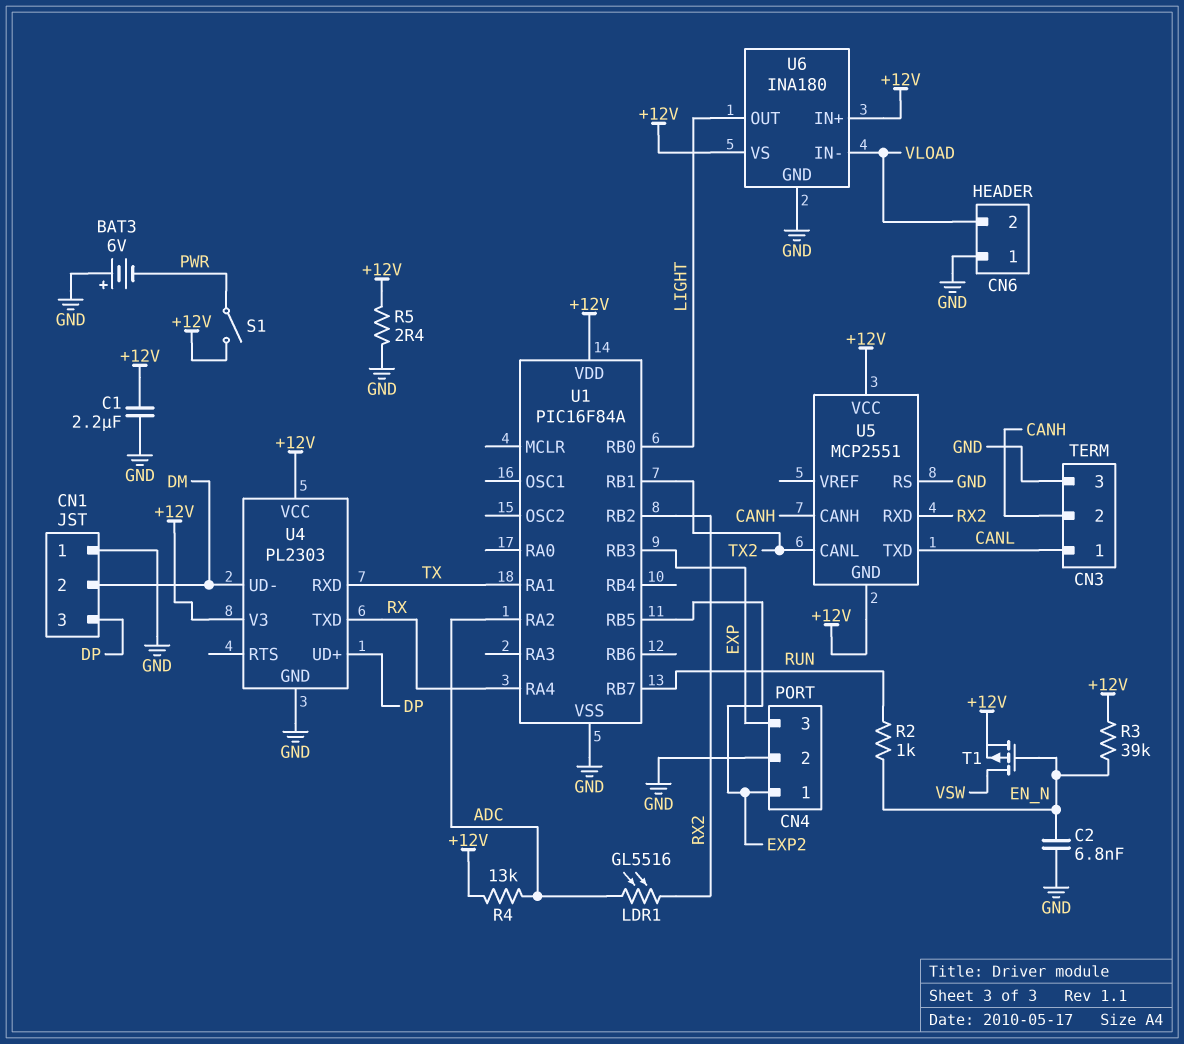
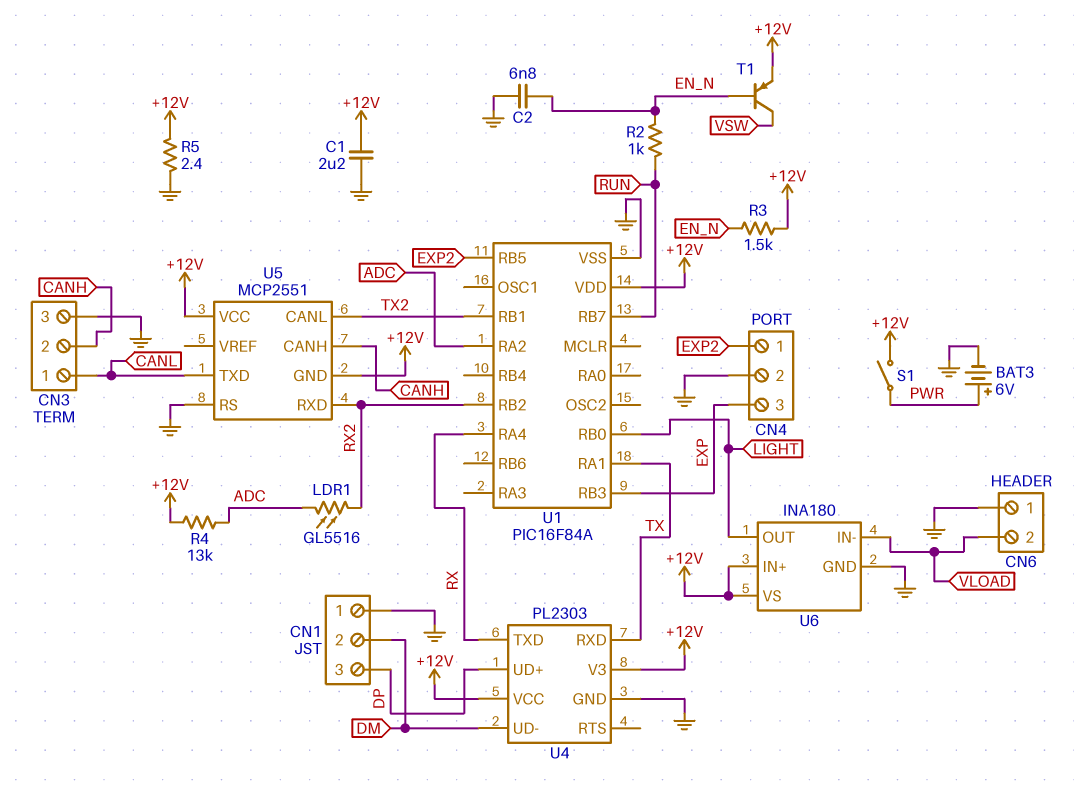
BAT3: 6V (plus GND, minus PWR) -> 6V (plus PWR, minus GND)
R3: 39k (+12V, EN_N) -> 1.5k (+12V, EN_N)
T1: PMOS (G EN_N, D VSW, S +12V) -> PNP (B EN_N, C VSW, E +12V)

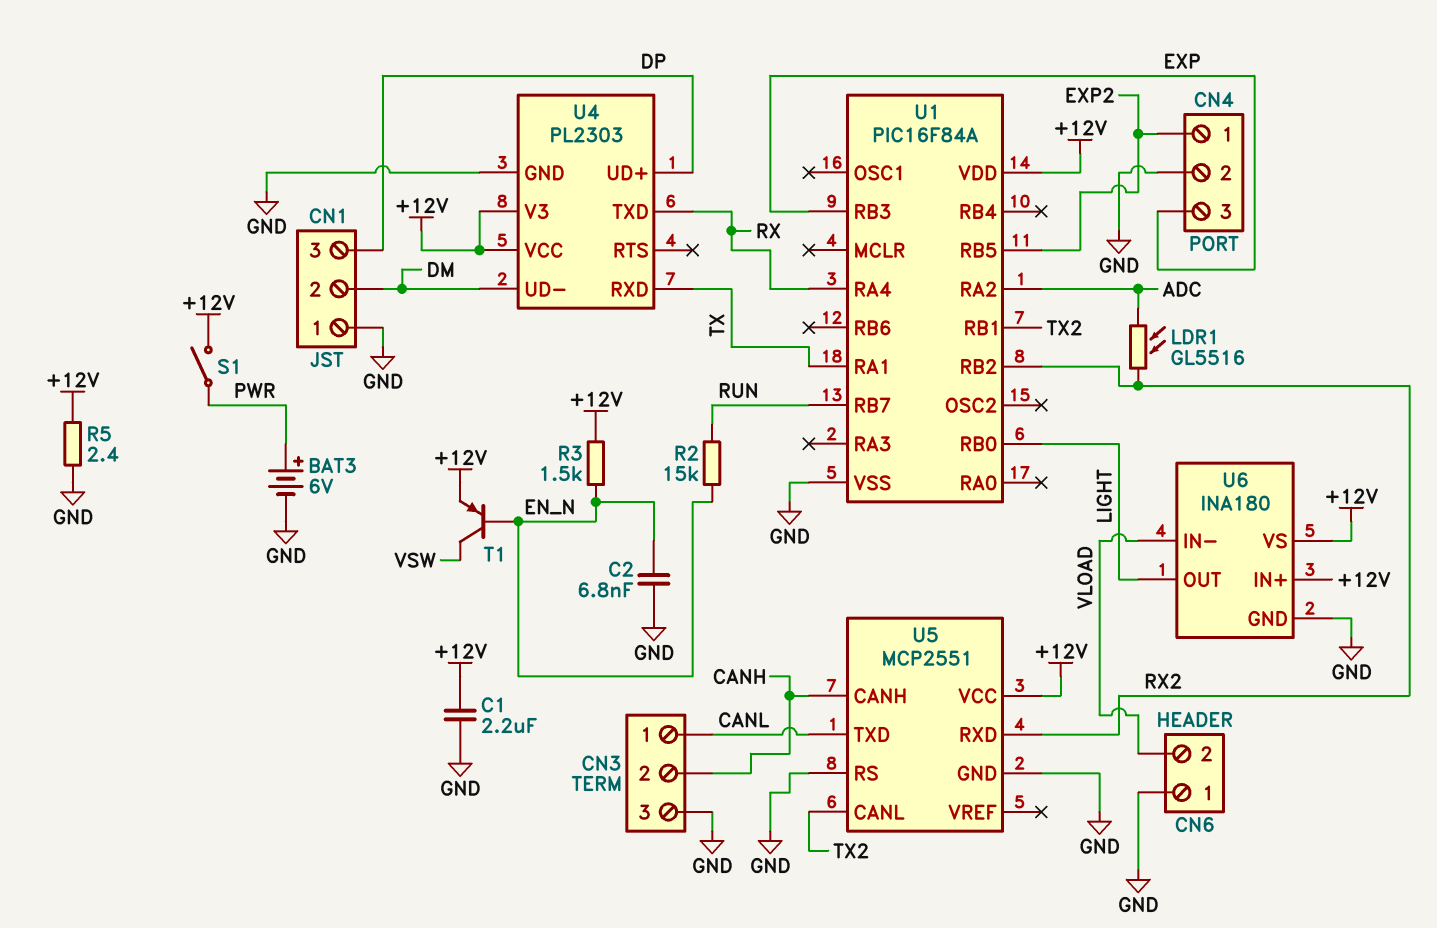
R2: 1k (EN_N, RUN) -> 15k (EN_N, RUN)
R4: 13k (+12V, ADC) -> none
U5 pin GND: +12V -> GND

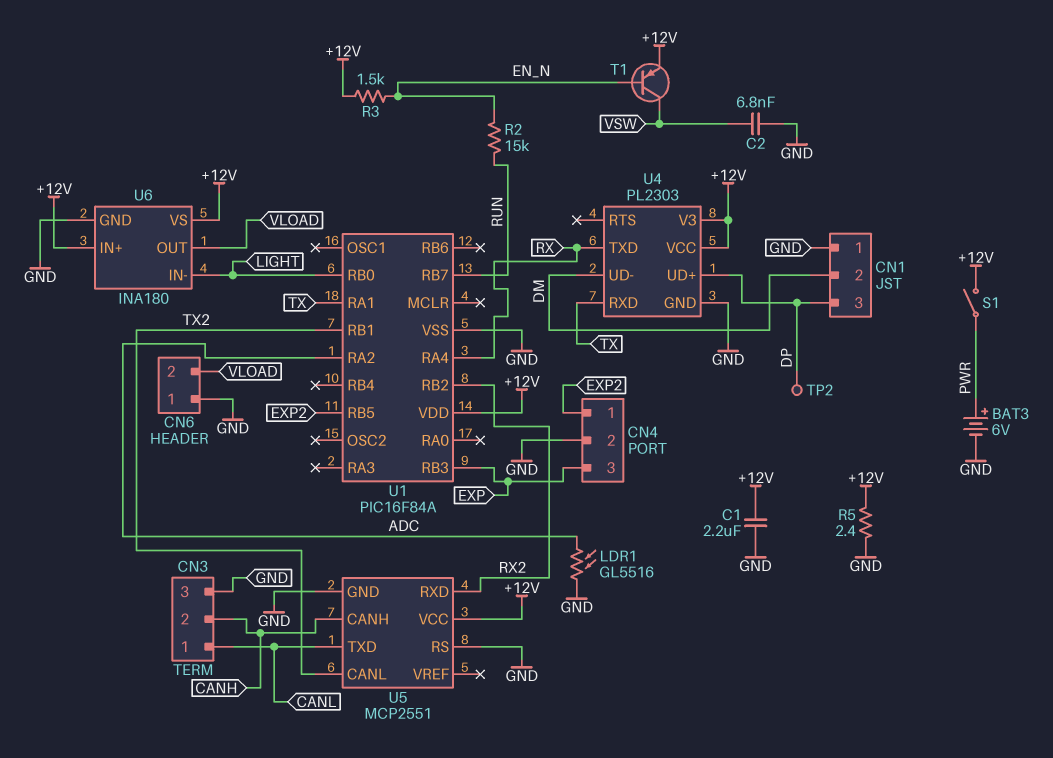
C2: 6.8nF (EN_N, GND) -> 6.8nF (GND, VSW)
LDR1: GL5516 (ADC, RX2) -> GL5516 (ADC, GND)
TP2: none -> test point (DP)
U6 pin IN-: VLOAD -> LIGHT
U6 pin OUT: LIGHT -> VLOAD

